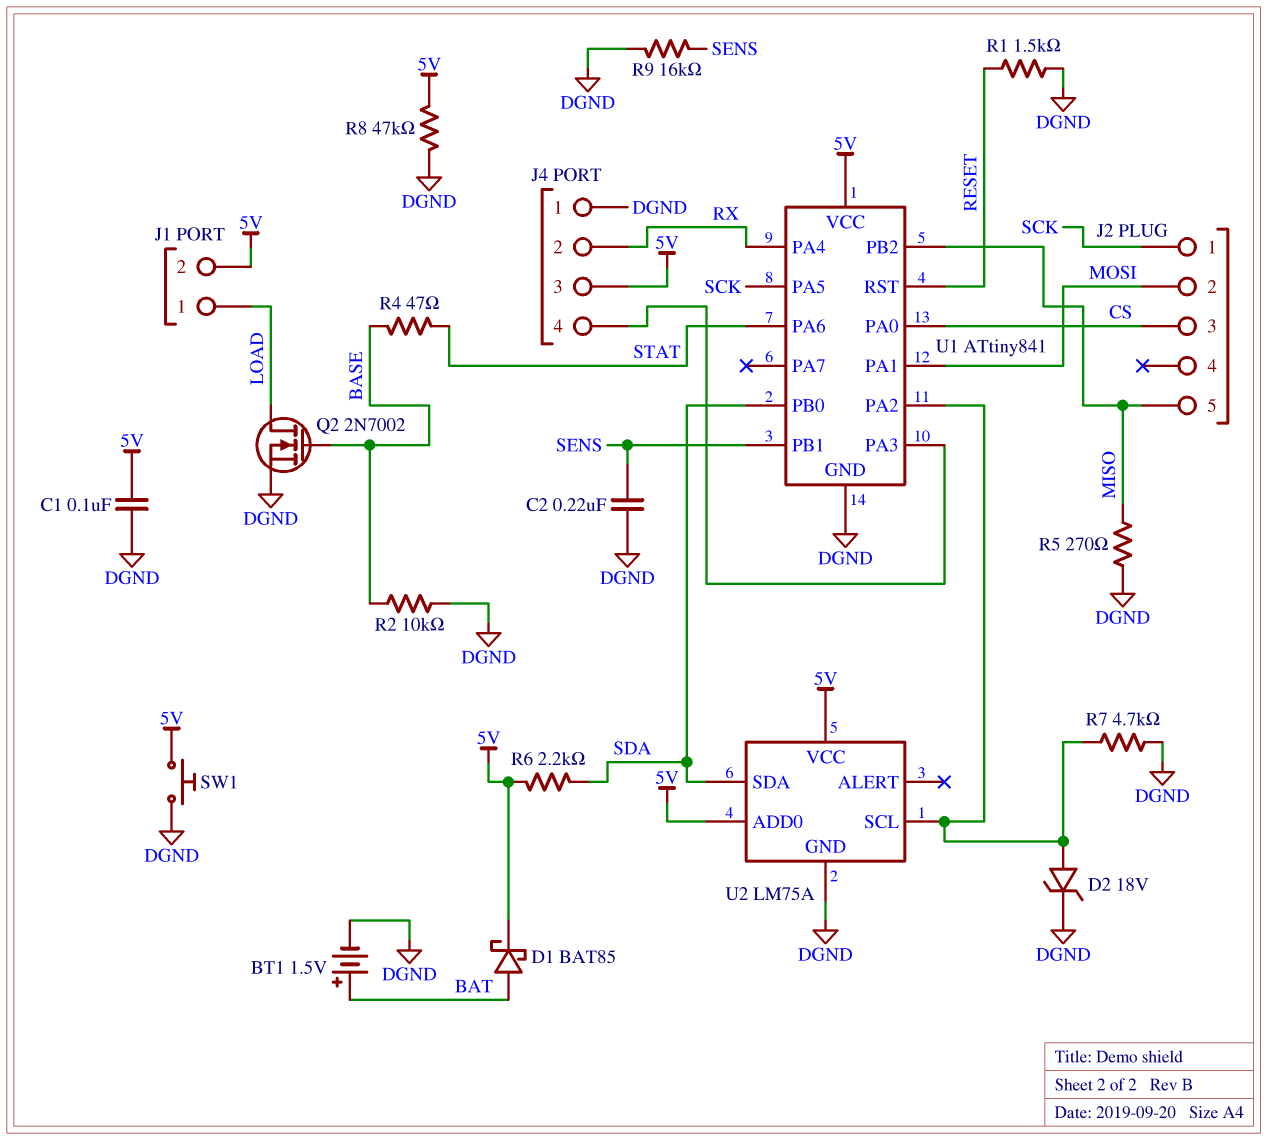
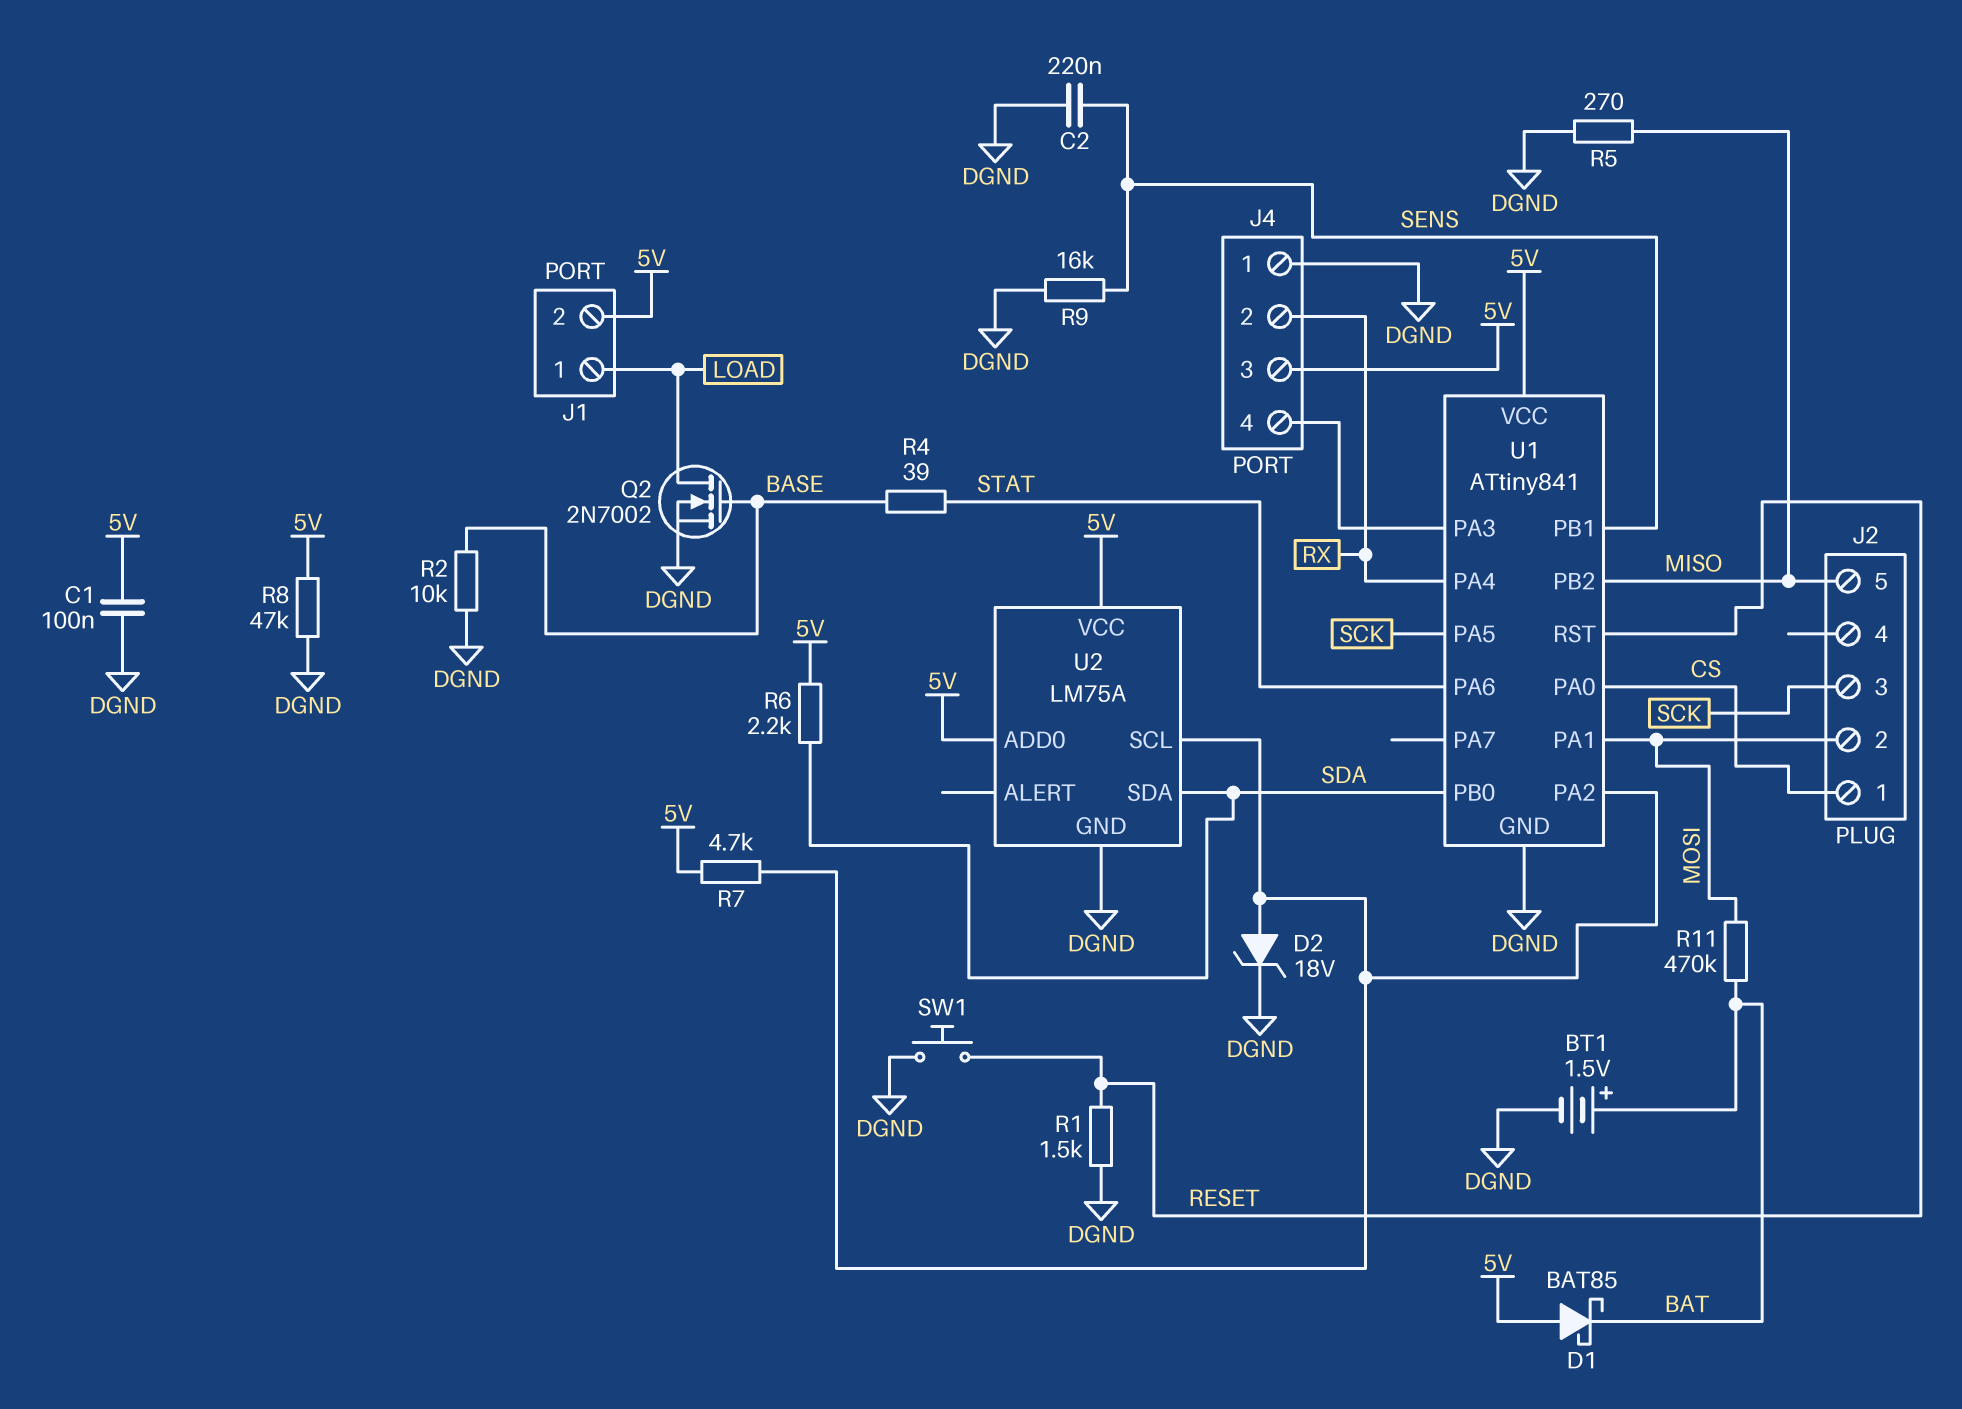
D1: schottky BAT85 (A BAT, K 5V) -> schottky BAT85 (A 5V, K BAT)
J2 pin 1: SCK -> CS
J2 pin 3: CS -> SCK
R4: 47 (BASE, STAT) -> 39 (BASE, STAT)
R7: 4.7k (DGND, U1/PA2) -> 4.7k (5V, U1/PA2)
R11: none -> 470k (BAT, MOSI)
SW1: button (5V, DGND) -> button (DGND, RESET)

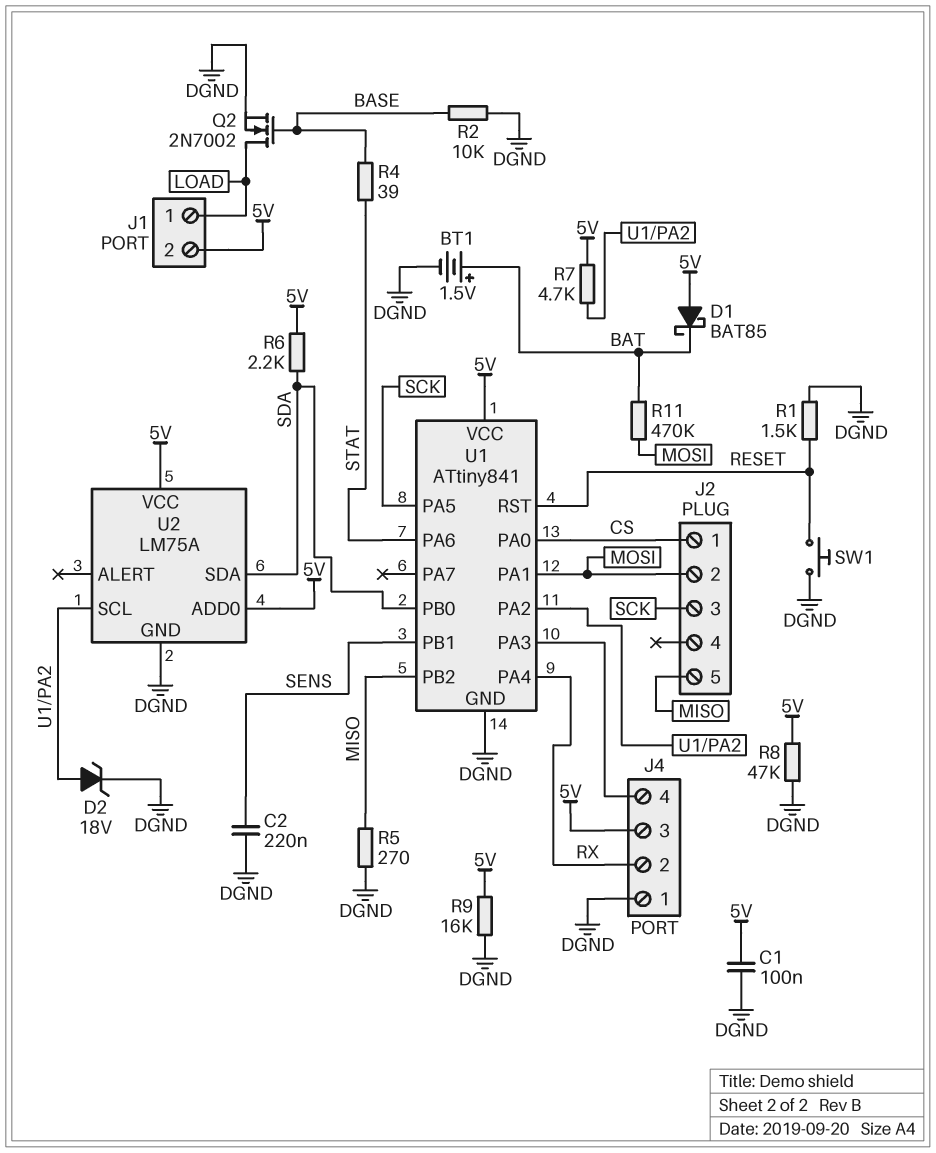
R9: 16k (DGND, SENS) -> 16k (5V, DGND)

